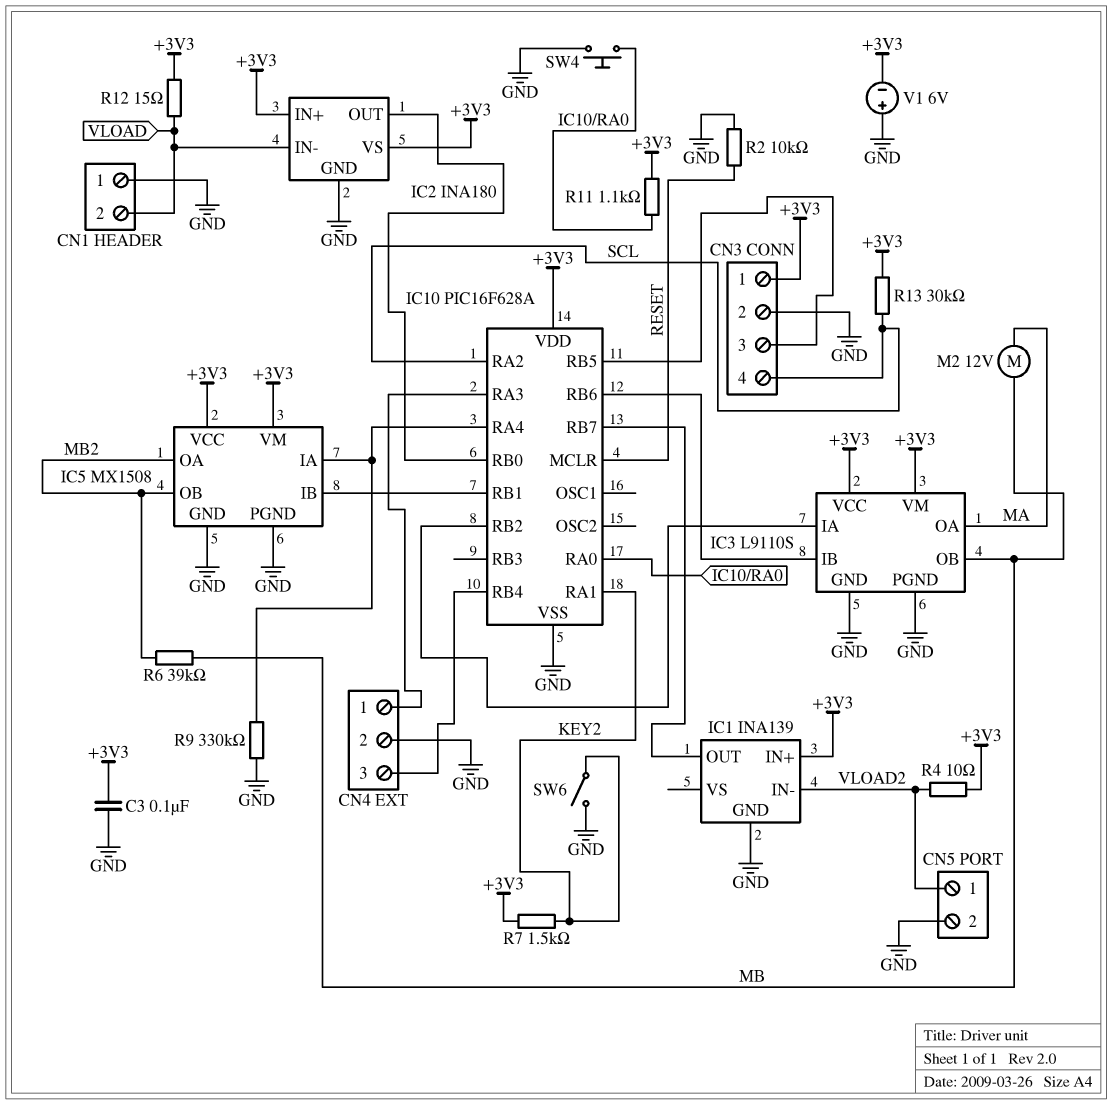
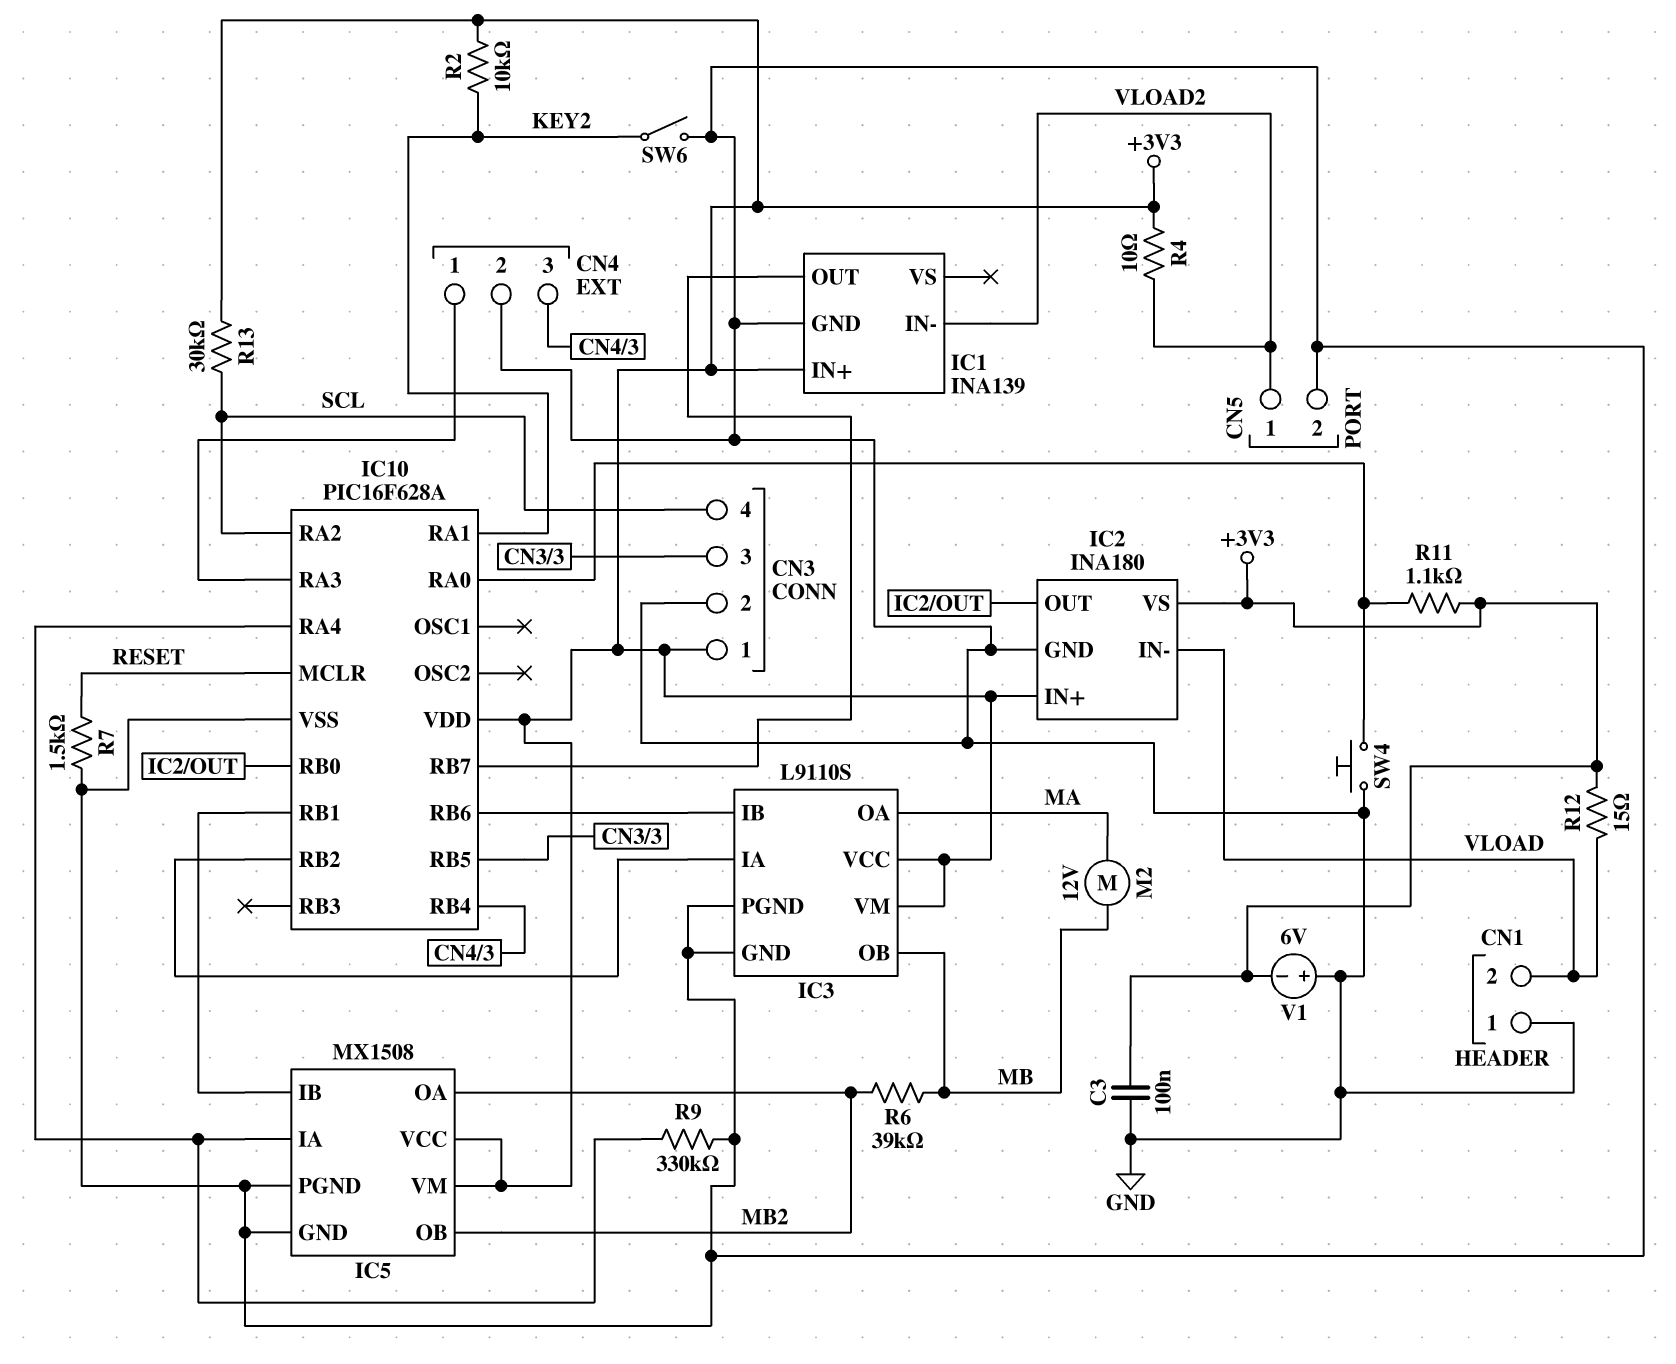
R2: 10k (GND, RESET) -> 10k (+3V3, KEY2)
R7: 1.5k (+3V3, KEY2) -> 1.5k (GND, RESET)

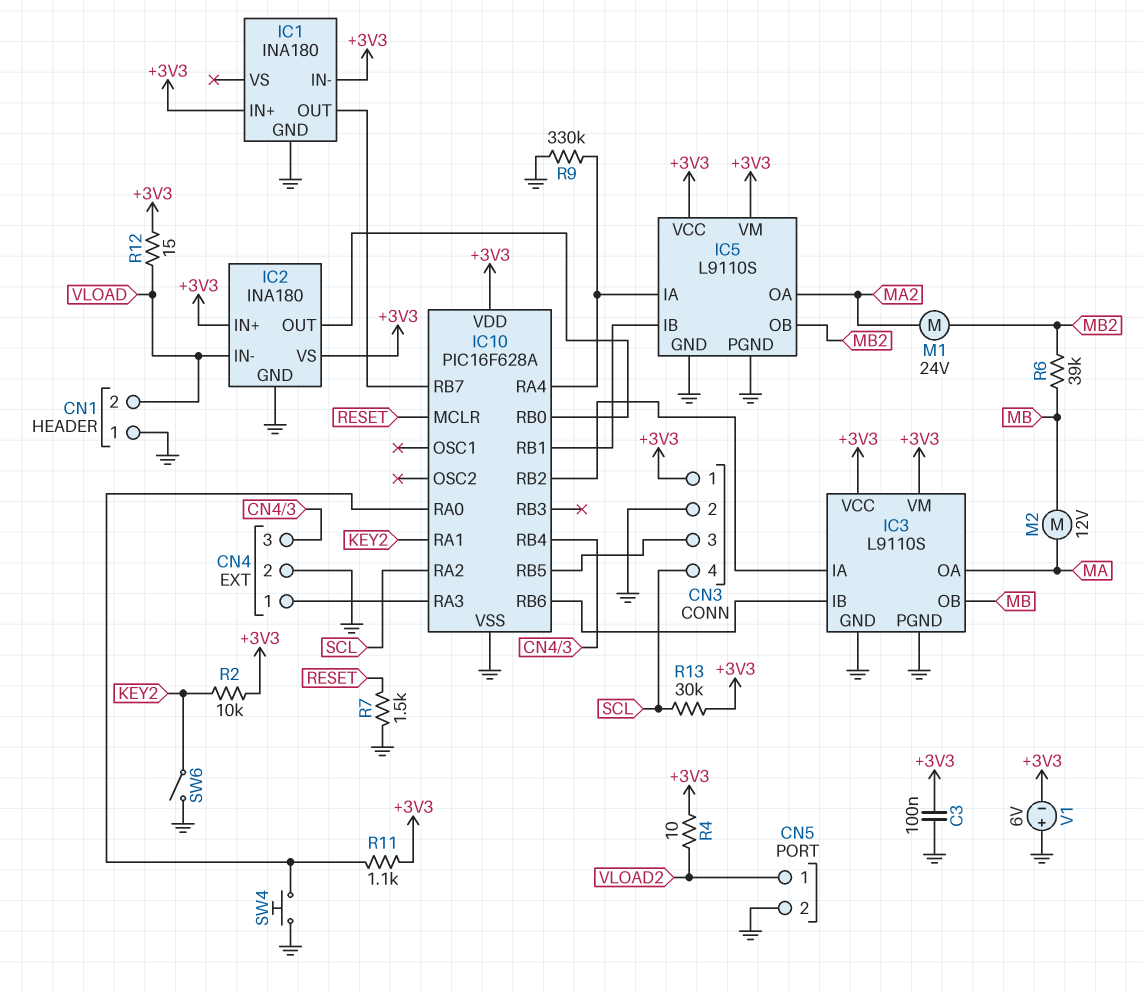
IC1: INA139 -> INA180
IC1 pin IN-: VLOAD2 -> +3V3
IC5: MX1508 -> L9110S
IC5 pin OA: MB2 -> MA2
M1: none -> motor 24V (MA2, MB2)

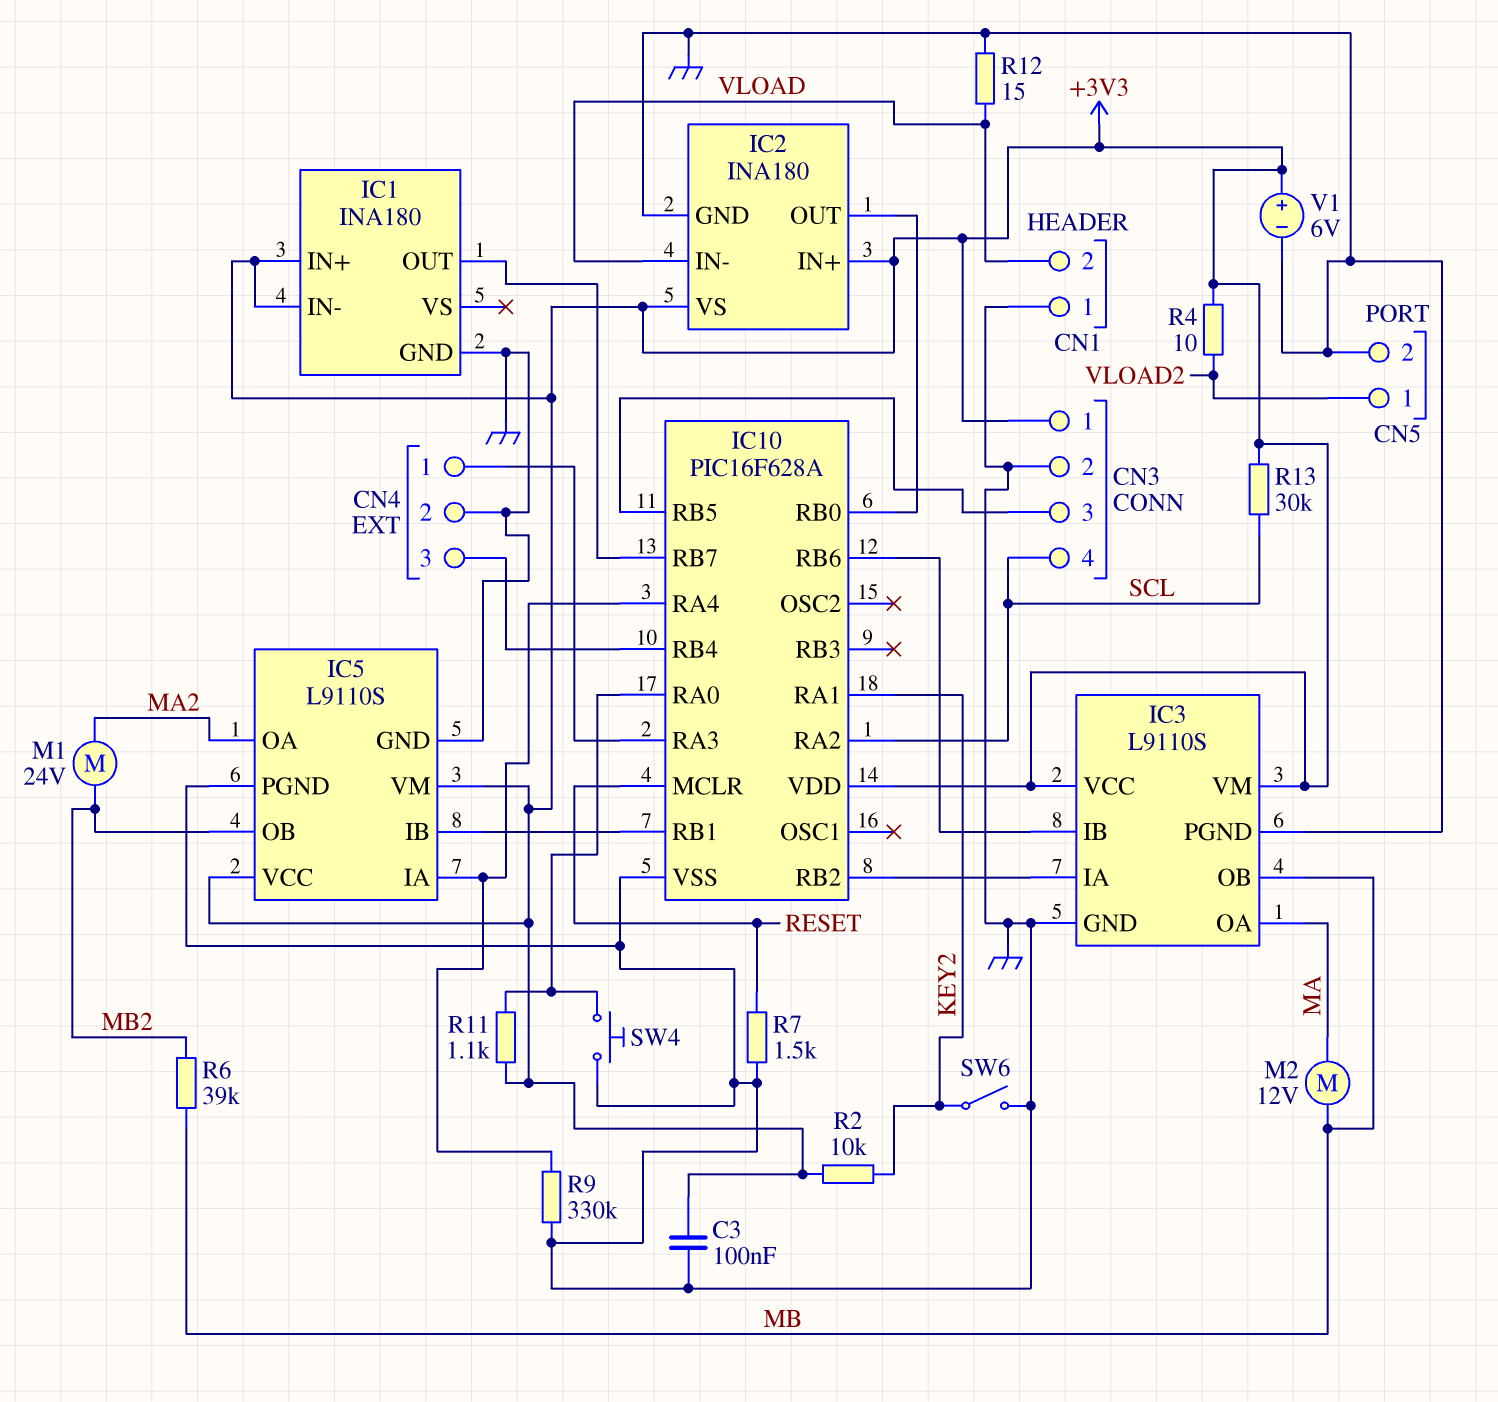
R12: 15 (+3V3, VLOAD) -> 15 (GND, VLOAD)
V1: 6V (plus GND, minus +3V3) -> 6V (plus +3V3, minus GND)

